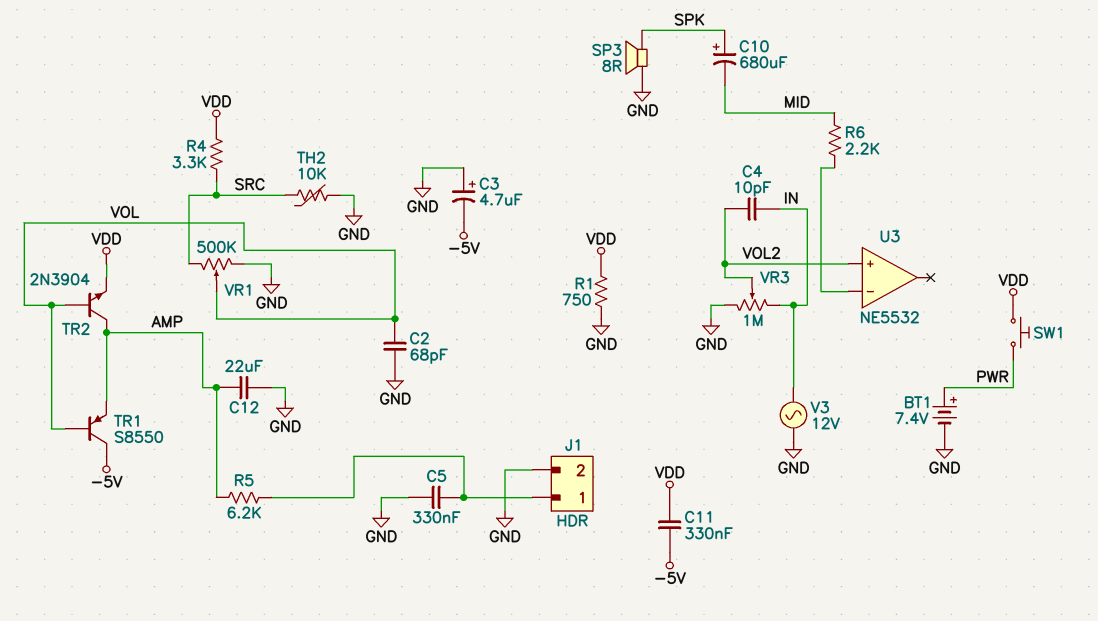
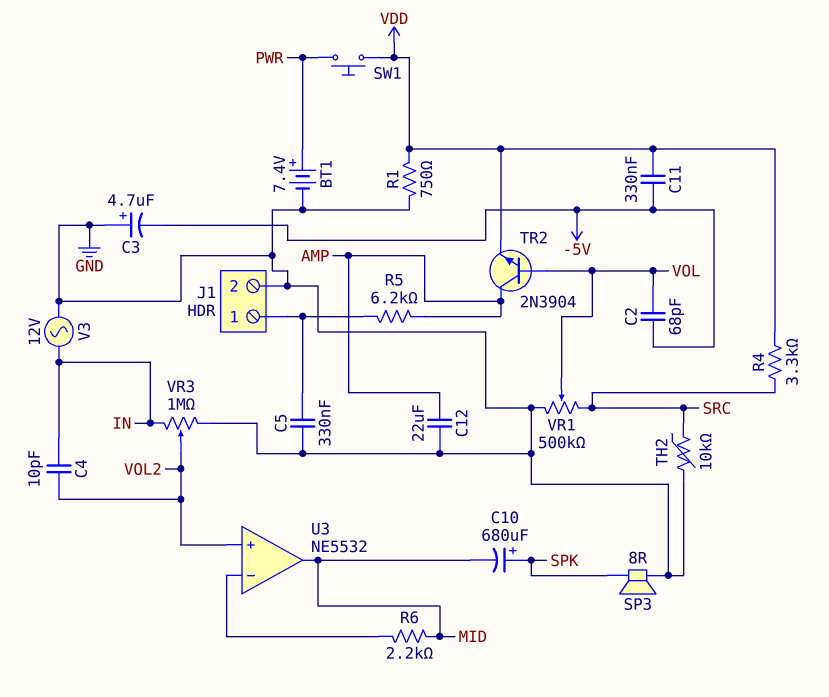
C2: 68pF (GND, VOL) -> 68pF (-5V, VOL)
TR1: PNP S8550 (B VOL, C -5V, E AMP) -> none
U3 pin out: none -> MID

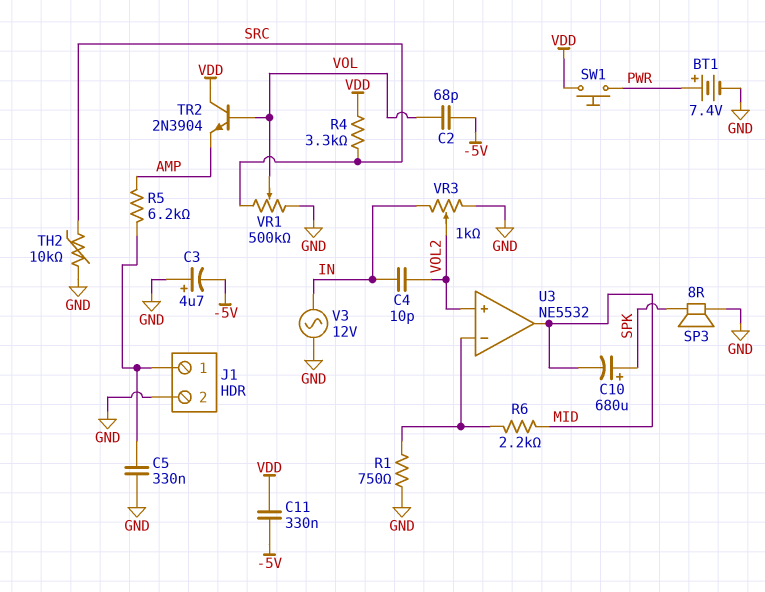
C12: 22uF (AMP, GND) -> none
R1: 750 (GND, VDD) -> 750 (GND, U3/in-)
TR2: NPN 2N3904 (B VOL, C AMP, E VDD) -> NPN 2N3904 (B VOL, C VDD, E AMP)
VR3: 1M (GND, IN, wiper VOL2) -> 1k (GND, IN, wiper VOL2)

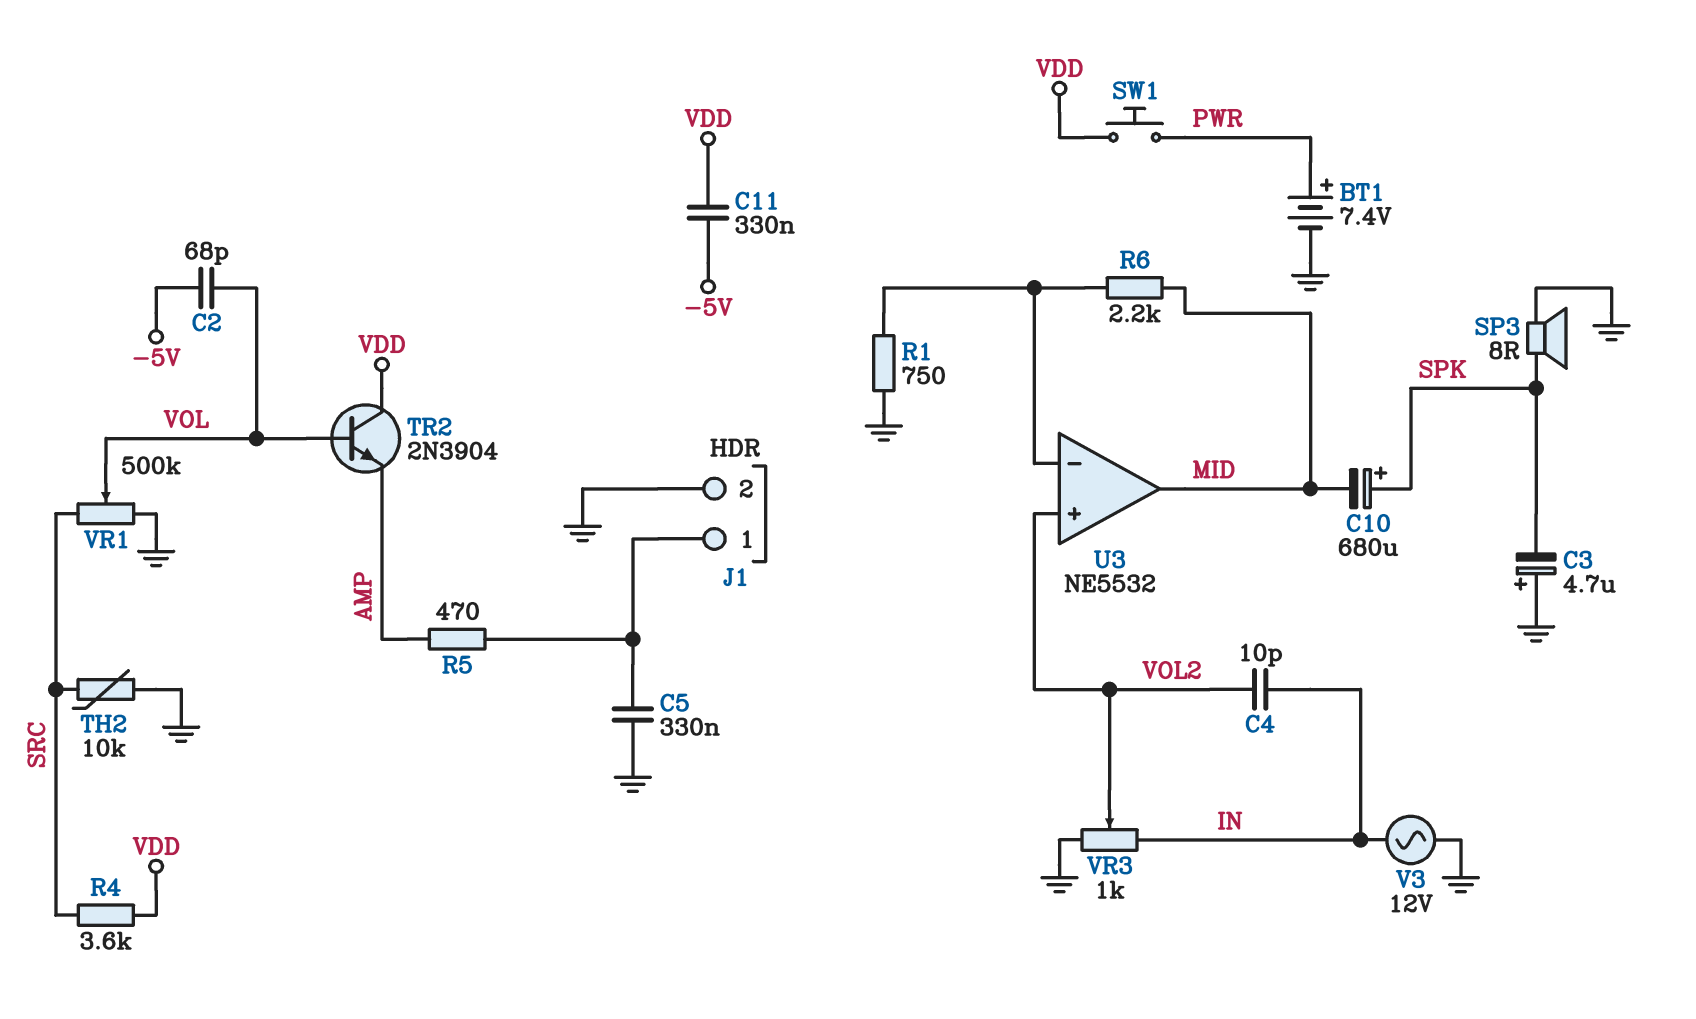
C3: 4.7uF (plus GND, minus -5V) -> 4.7uF (plus GND, minus SPK)
R4: 3.3k (SRC, VDD) -> 3.6k (SRC, VDD)
R5: 6.2k (AMP, J1/1) -> 470 (AMP, J1/1)

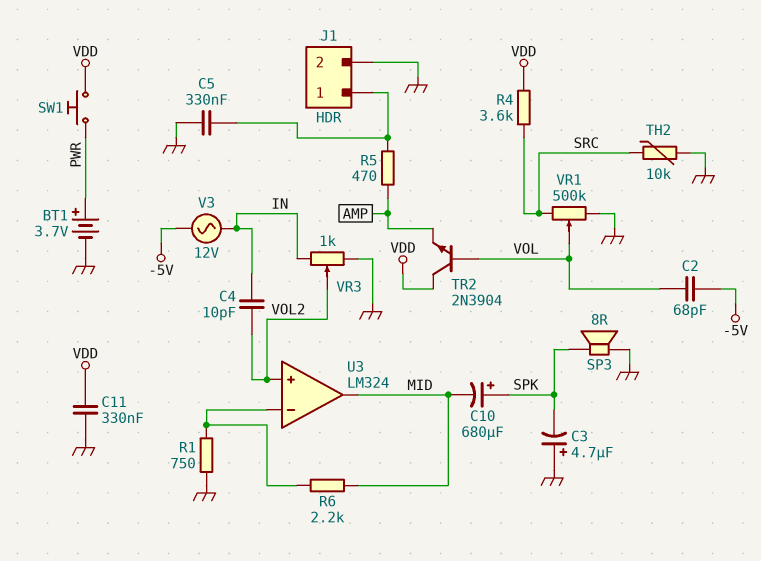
BT1: 7.4V (plus PWR, minus GND) -> 3.7V (plus PWR, minus GND)
C11: 330nF (-5V, VDD) -> 330nF (GND, VDD)
U3: NE5532 -> LM324
V3: AC 12V (GND, IN) -> AC 12V (-5V, IN)

